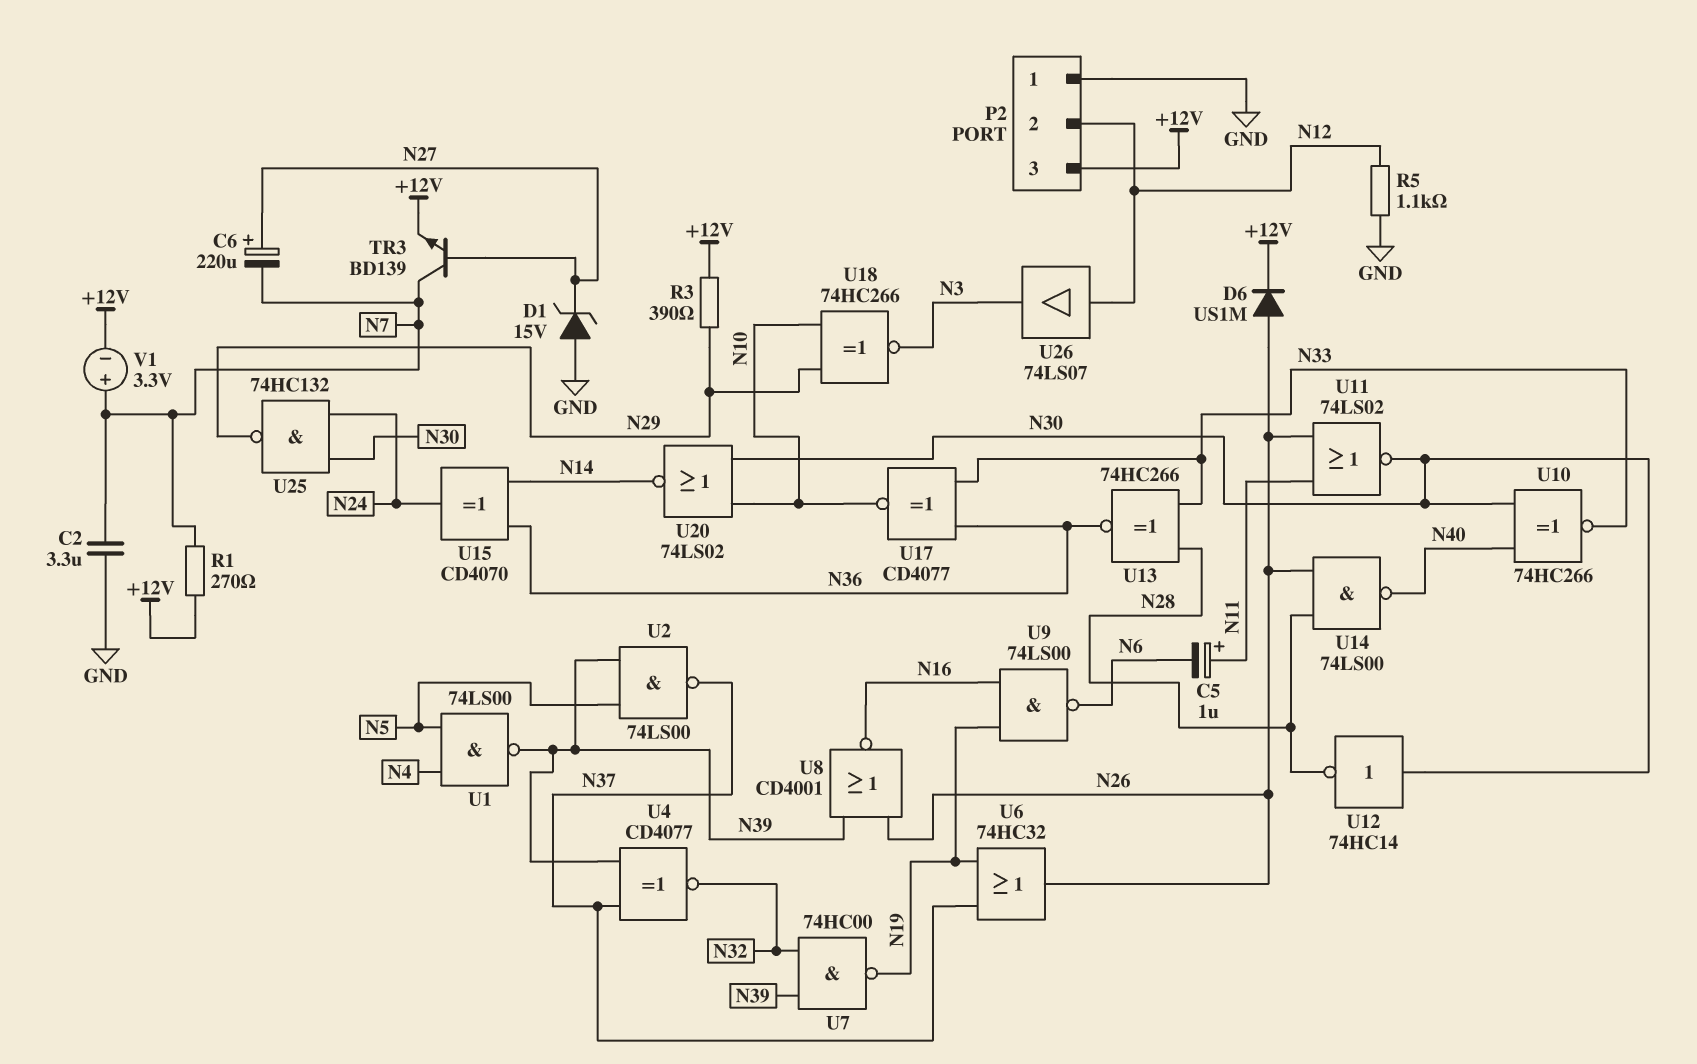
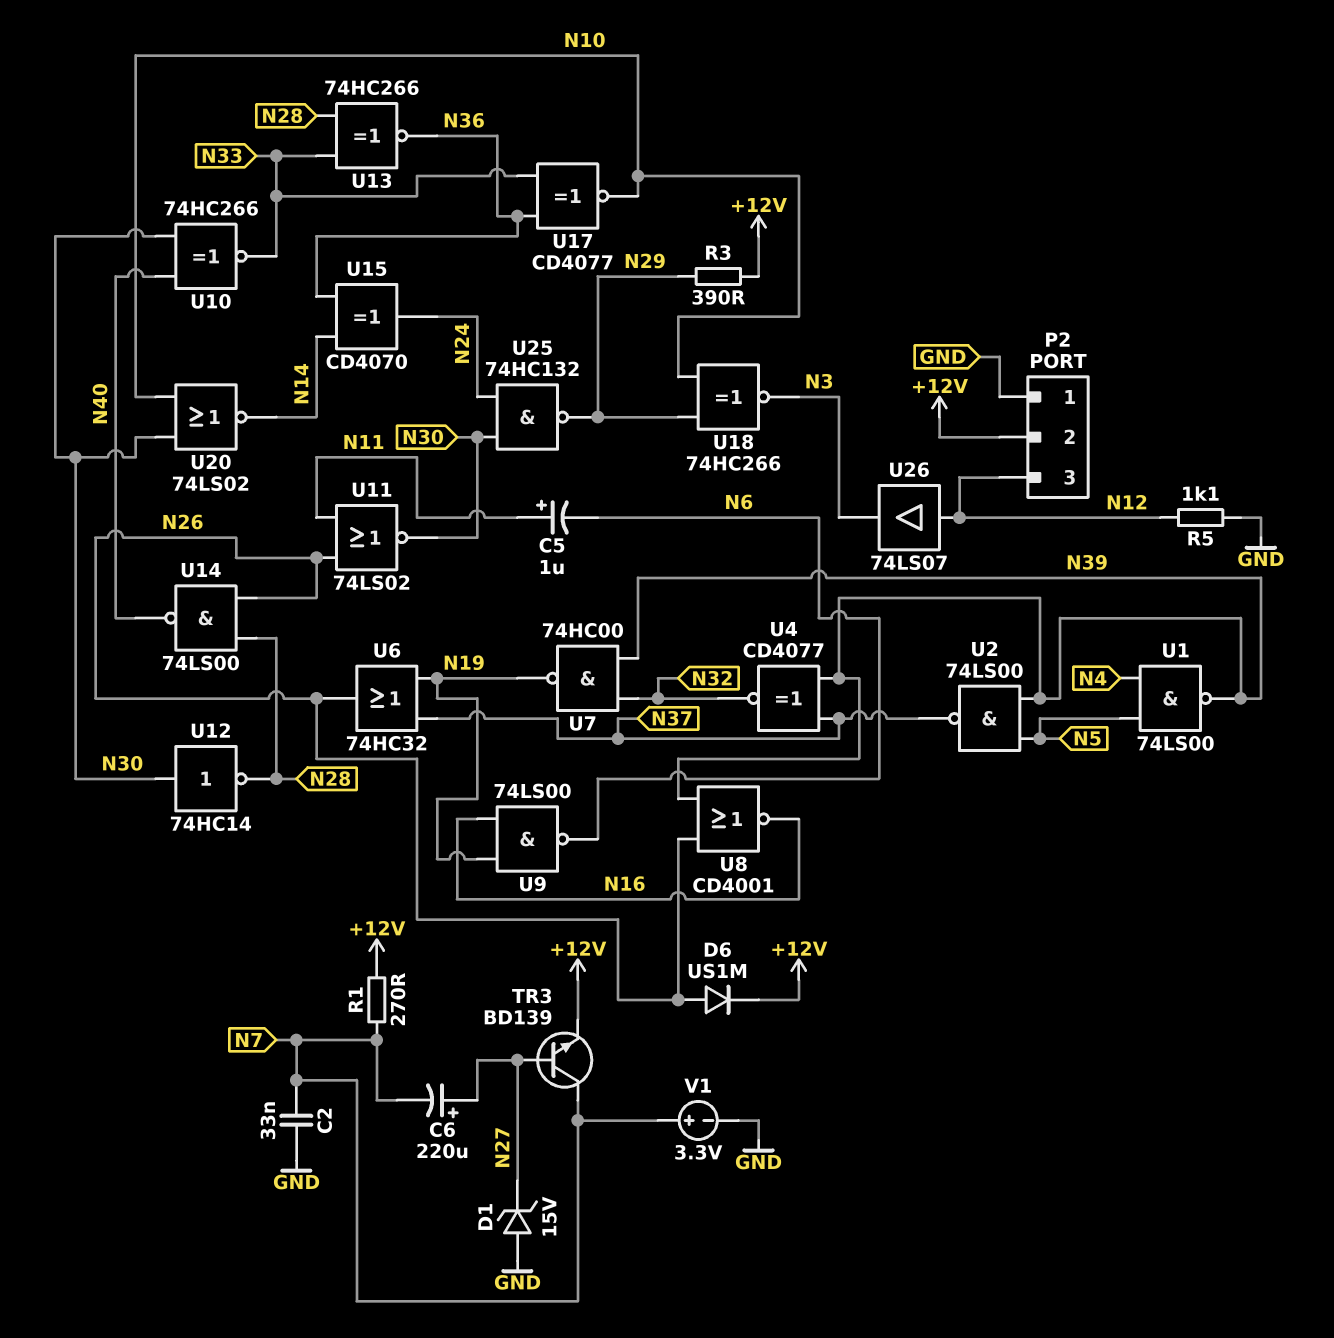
C2: 3.3uF (GND, N7) -> 33nF (GND, N7)
P2 pin 2: N12 -> +12V
P2 pin 3: +12V -> N12
V1: 3.3V (plus N7, minus +12V) -> 3.3V (plus N7, minus GND)

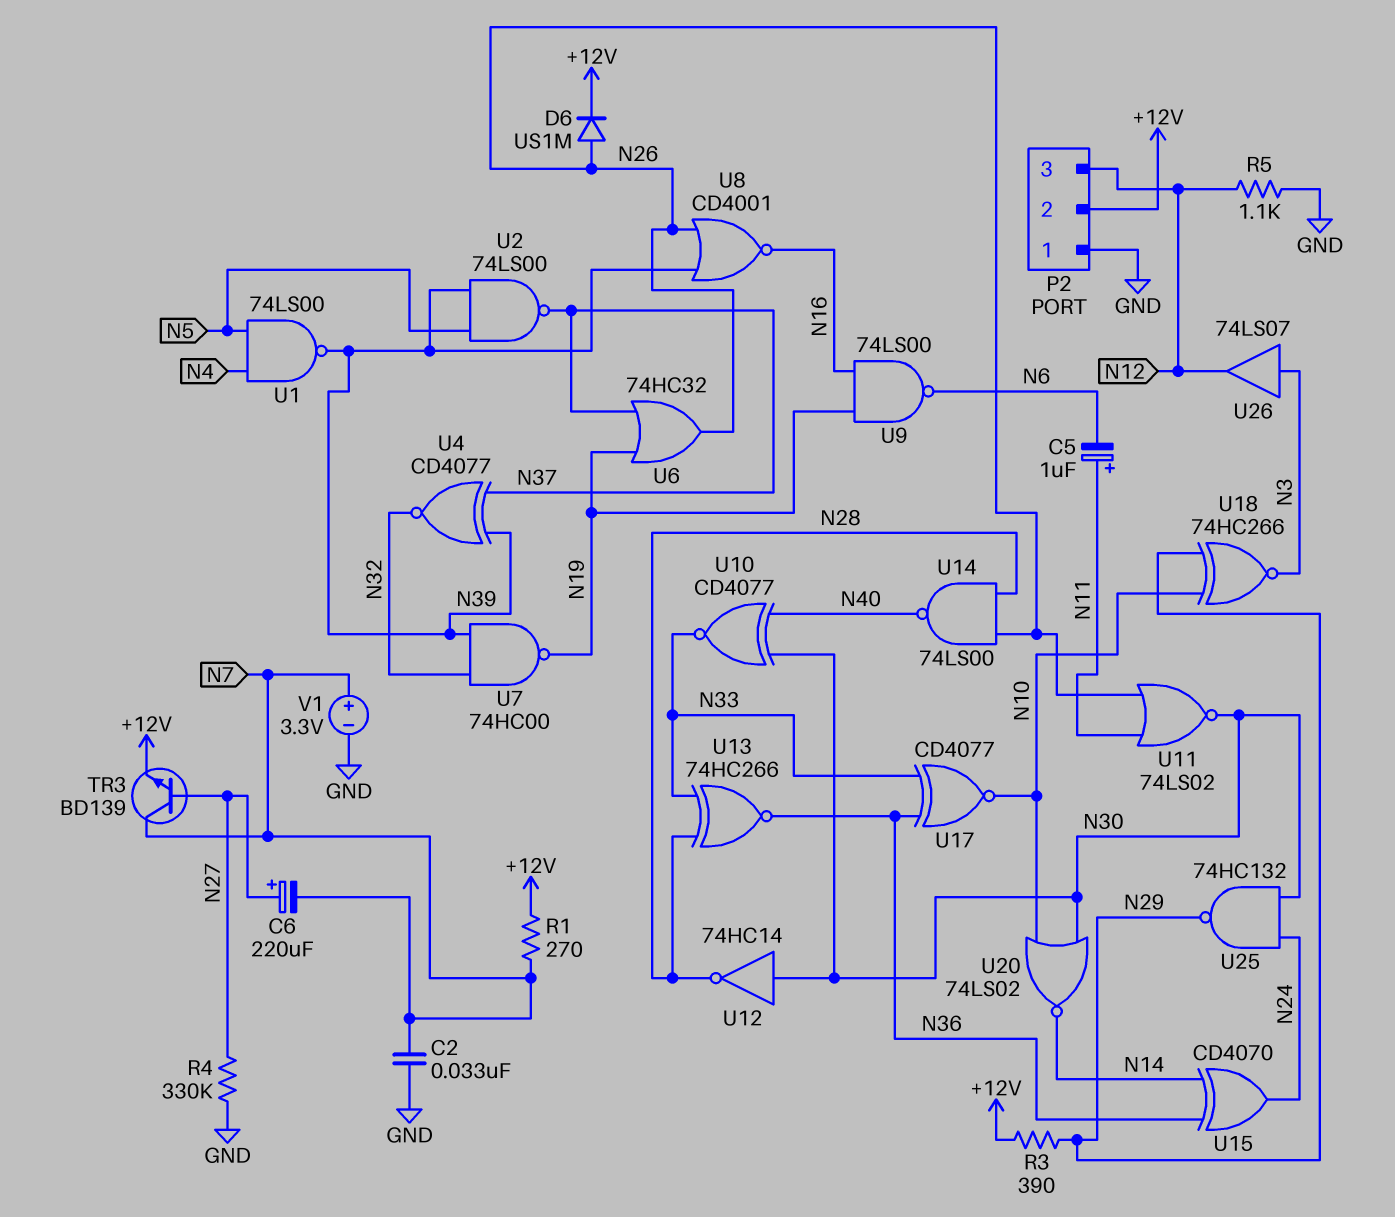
D1: zener 15V (A GND, K N27) -> none
R4: none -> 330k (GND, N27)
U10: XNOR 74HC266 (in N30, in N40, out N33) -> XNOR CD4077 (in N30, in N40, out N33)
U26: buffer 74LS07 (in N12, out N3) -> buffer 74LS07 (in N3, out N12)

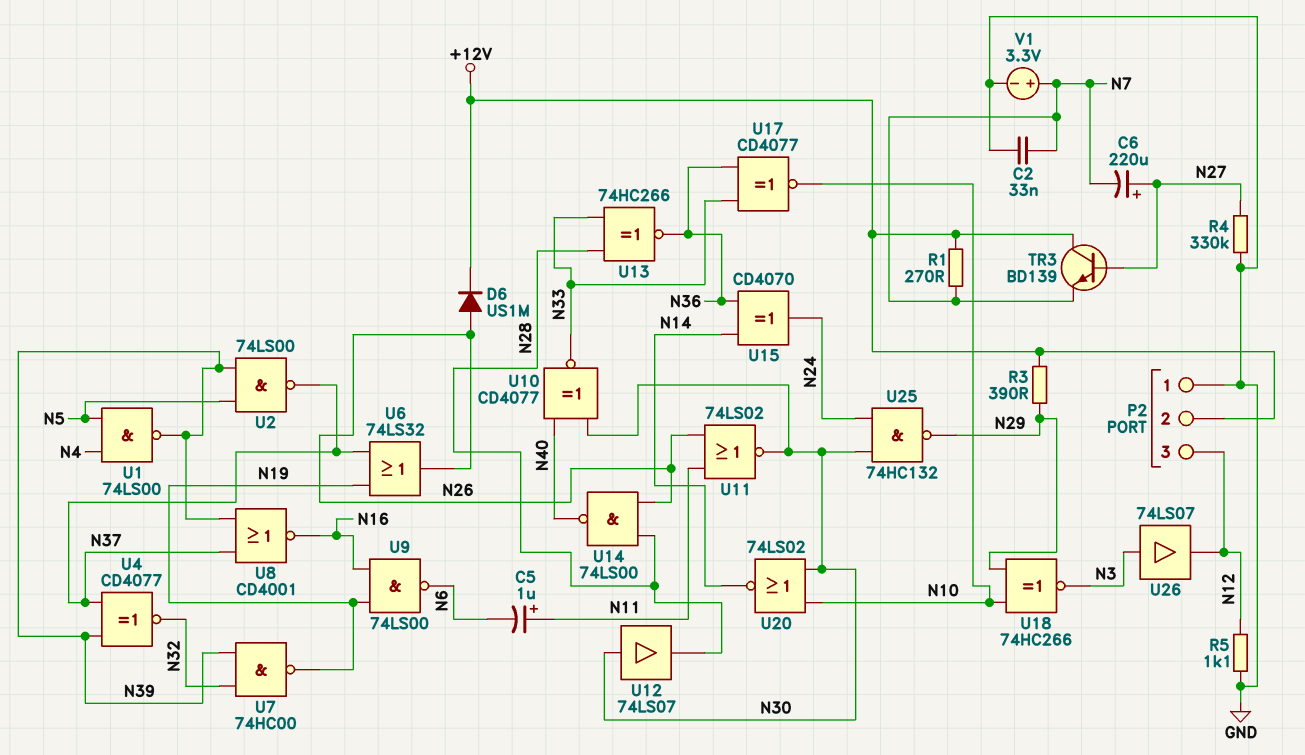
TR3: NPN BD139 (B N27, C N7, E +12V) -> NPN BD139 (B N27, C +12V, E N7)
U6: OR 74HC32 (in N19, in N37, out N26) -> OR 74LS32 (in N19, in N37, out N26)
U8: NOR CD4001 (in N26, in N39, out N16) -> NOR CD4001 (in N37, in N39, out N16)
U12: NOT 74HC14 (in N30, out N28) -> buffer 74LS07 (in N30, out N28)

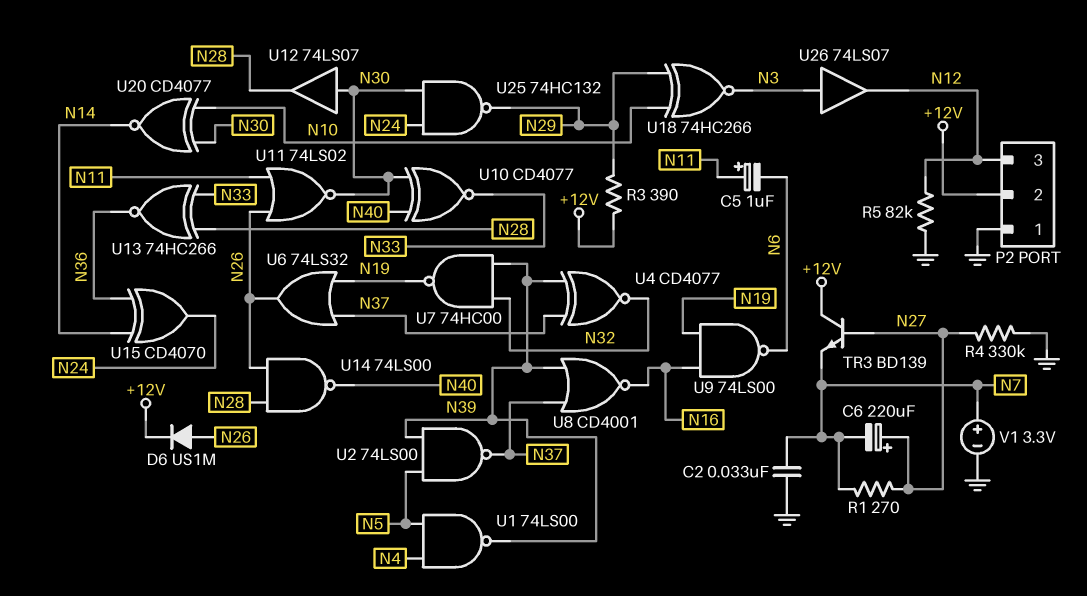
R1: 270 (+12V, N7) -> 270 (N7, N27)
R5: 1.1k (GND, N12) -> 82k (GND, N12)
U17: XNOR CD4077 (in N33, in N36, out N10) -> none
U20: NOR 74LS02 (in N10, in N30, out N14) -> XNOR CD4077 (in N10, in N30, out N14)

